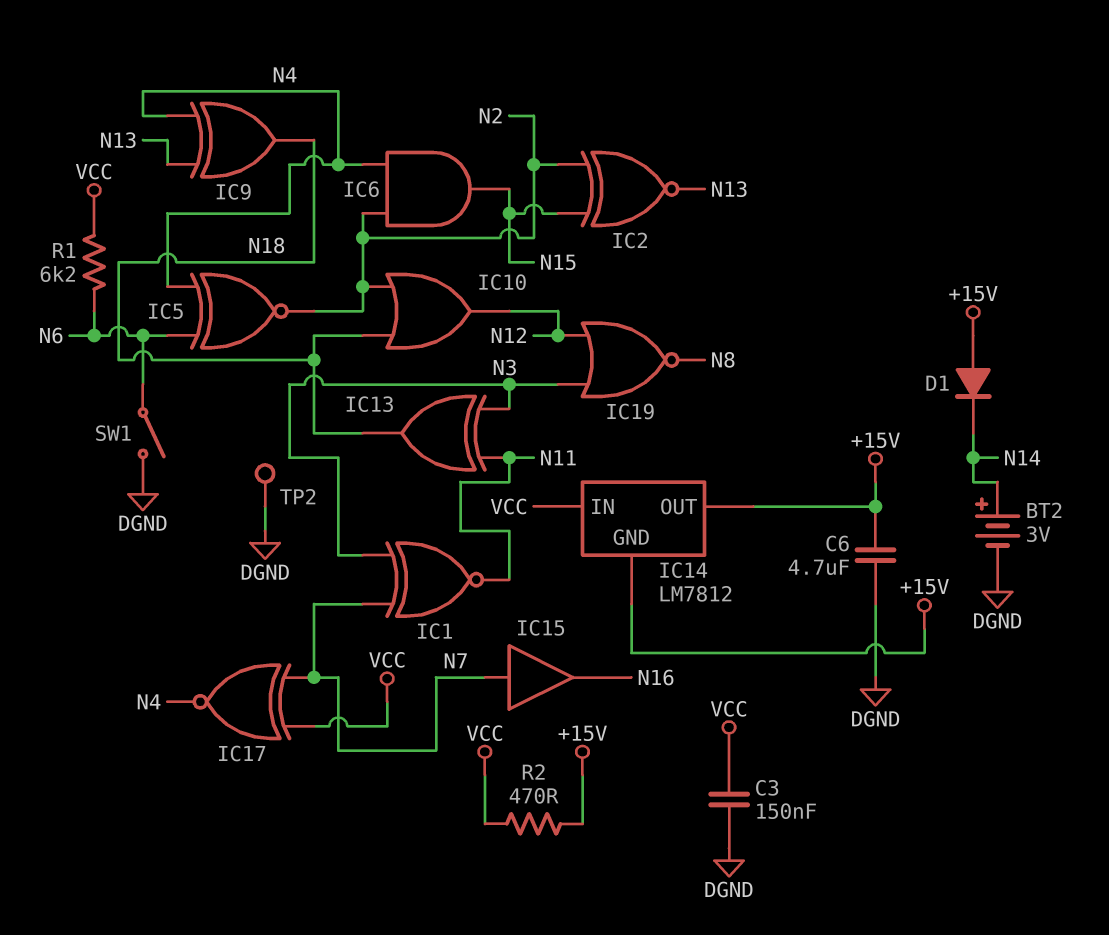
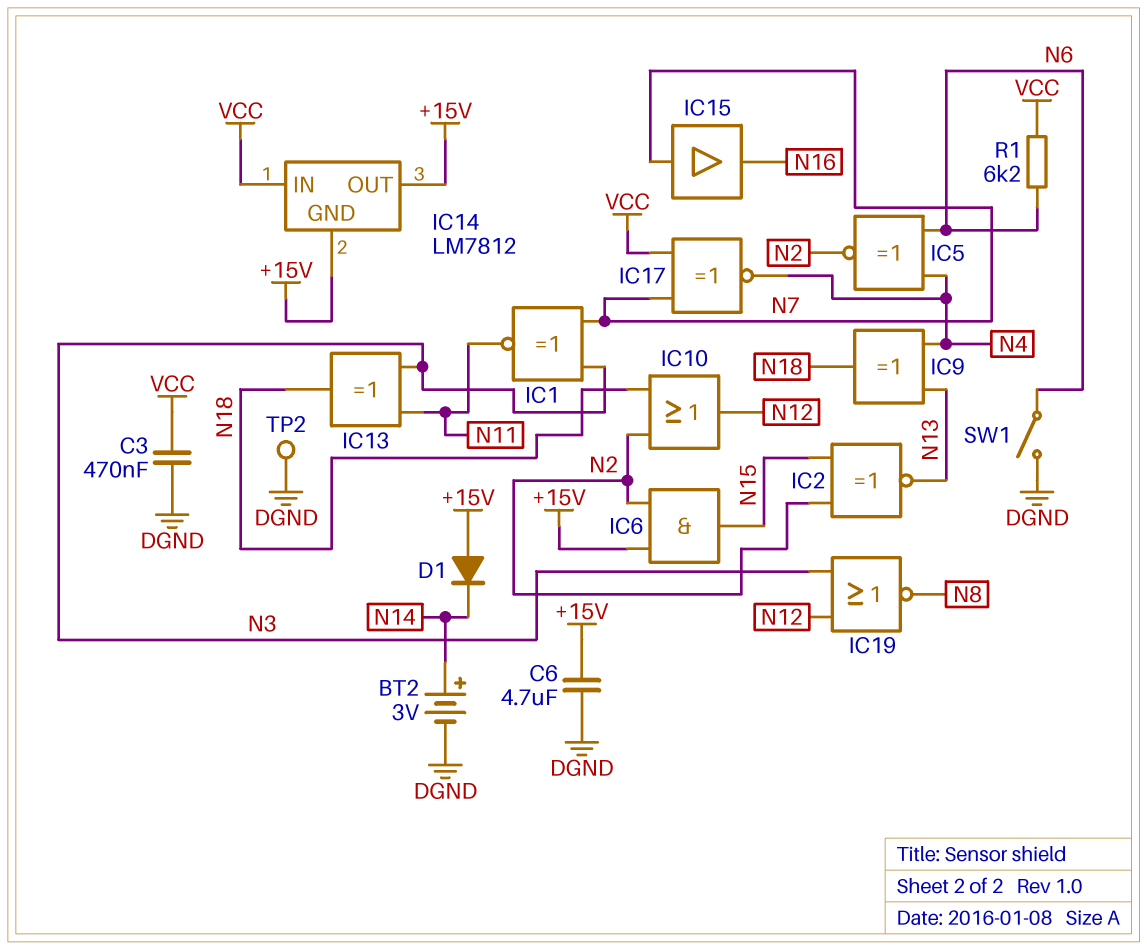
C3: 150nF (DGND, VCC) -> 470nF (DGND, VCC)
IC6: AND (in N2, in N4, out N15) -> AND (in +15V, in N2, out N15)
R2: 470 (+15V, VCC) -> none

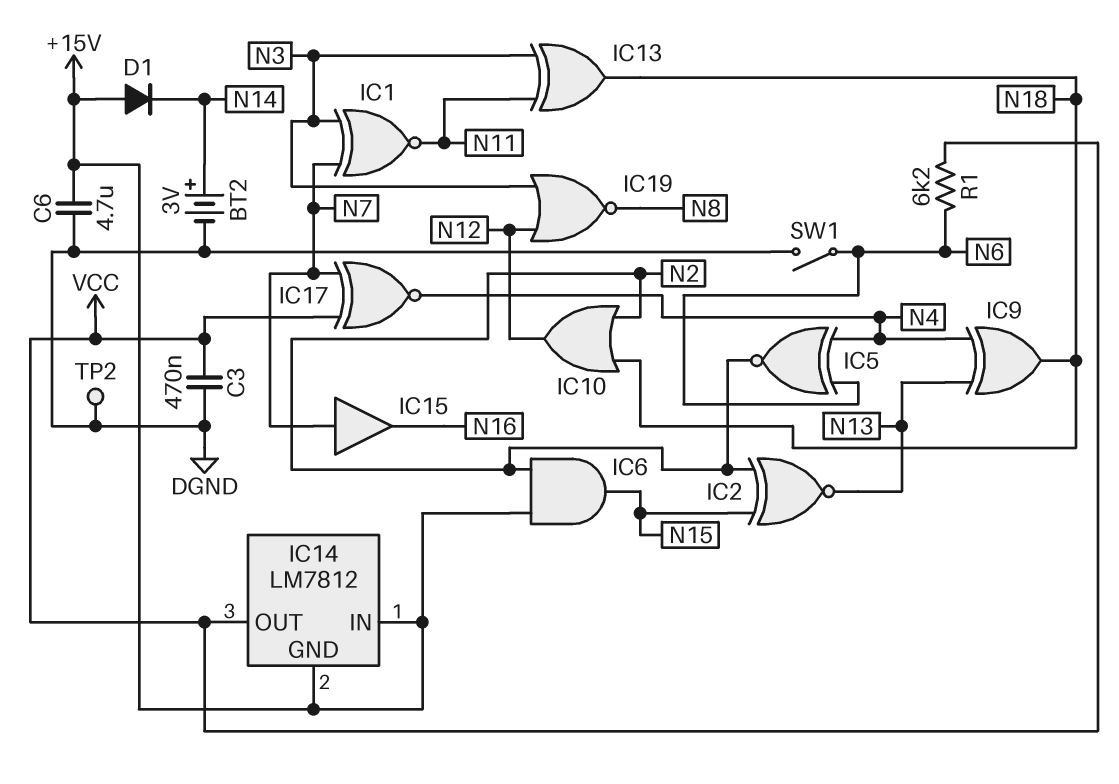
IC14 pin IN: VCC -> +15V
IC14 pin OUT: +15V -> VCC

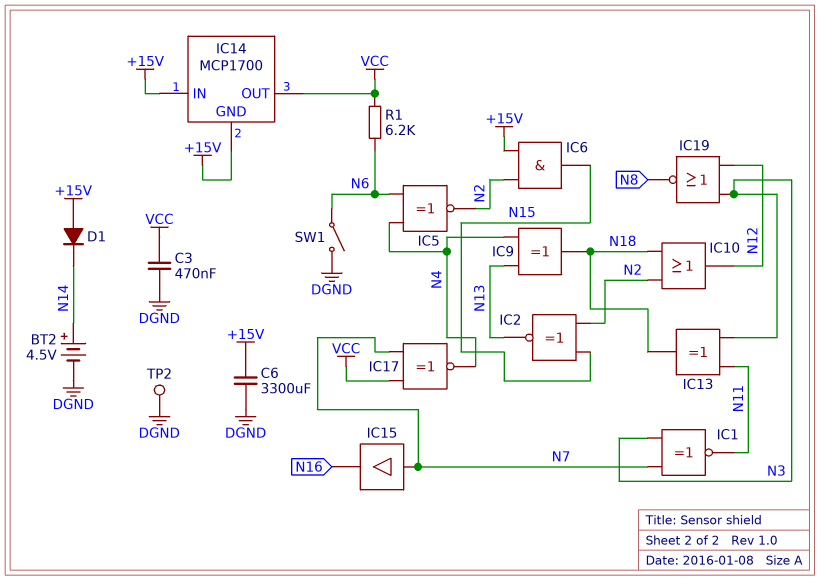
BT2: 3V (plus N14, minus DGND) -> 4.5V (plus N14, minus DGND)
C6: 4.7uF (+15V, DGND) -> 3300uF (+15V, DGND)
IC14: LM7812 -> MCP1700

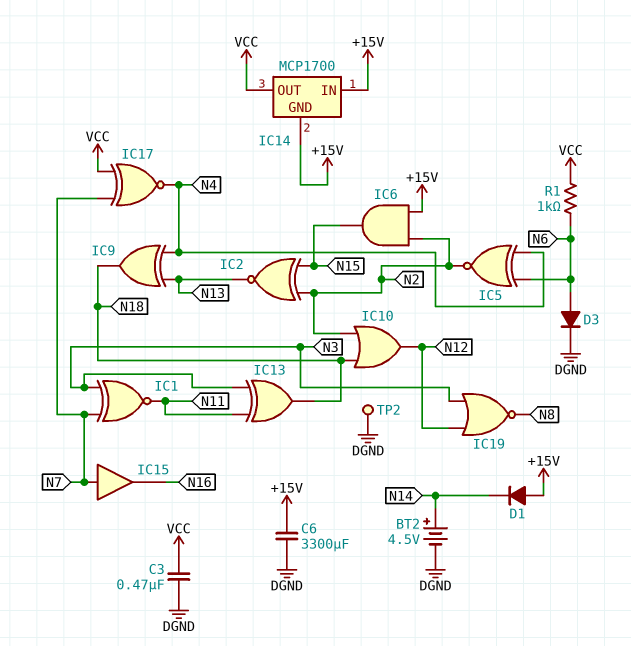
D3: none -> diode (A N6, K DGND)
R1: 6.2k (N6, VCC) -> 1k (N6, VCC)
SW1: switch (DGND, N6) -> none

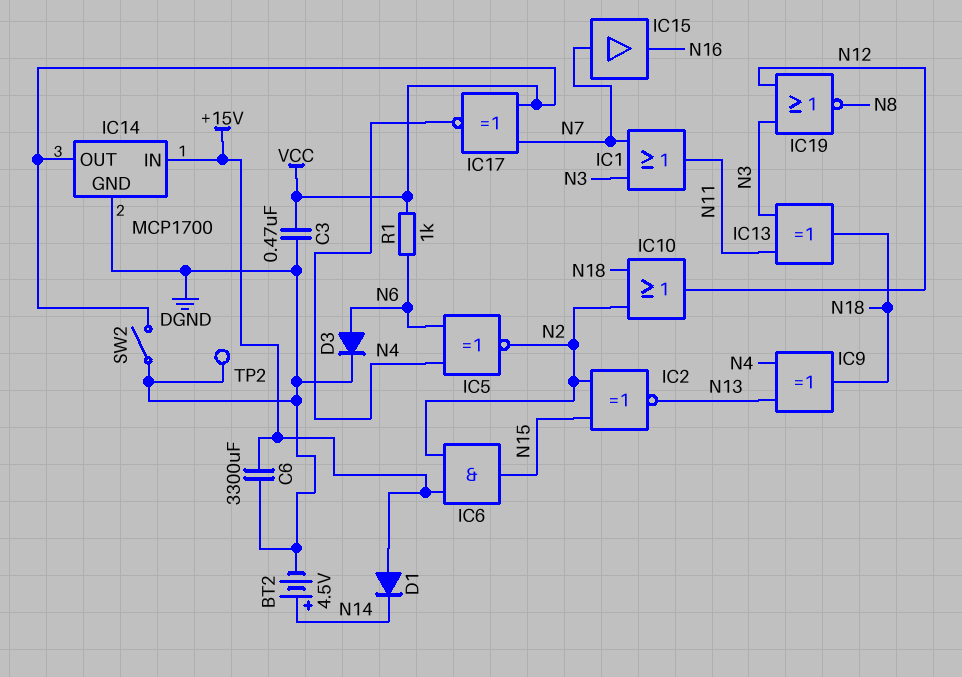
IC1: XNOR (in N3, in N7, out N11) -> OR (in N3, in N7, out N11)
IC14 pin GND: +15V -> DGND
SW2: none -> switch (DGND, VCC)

